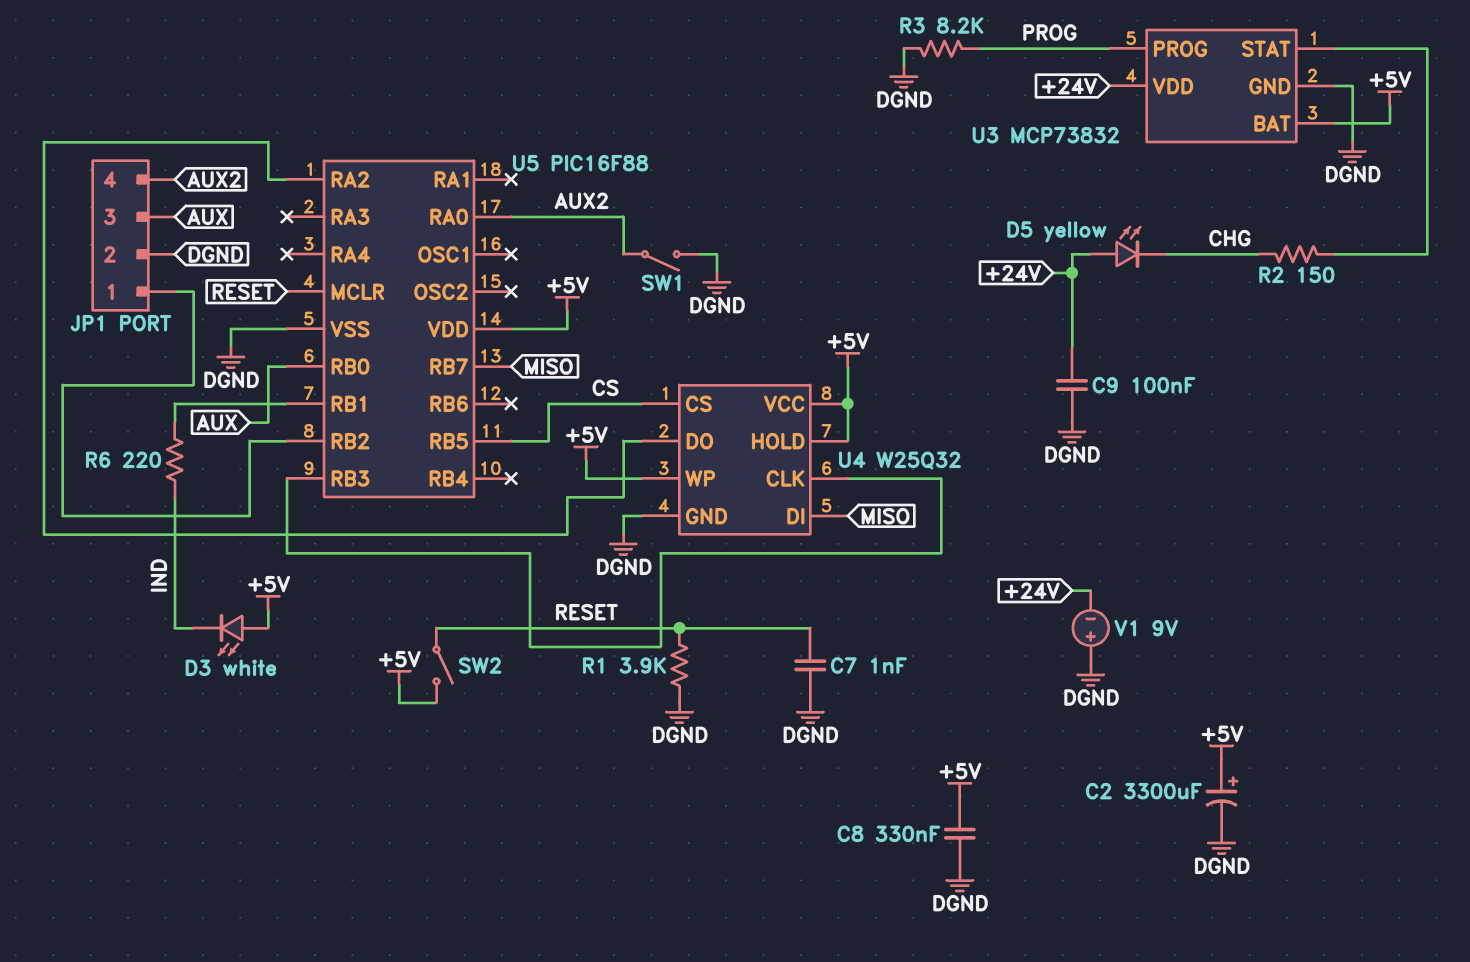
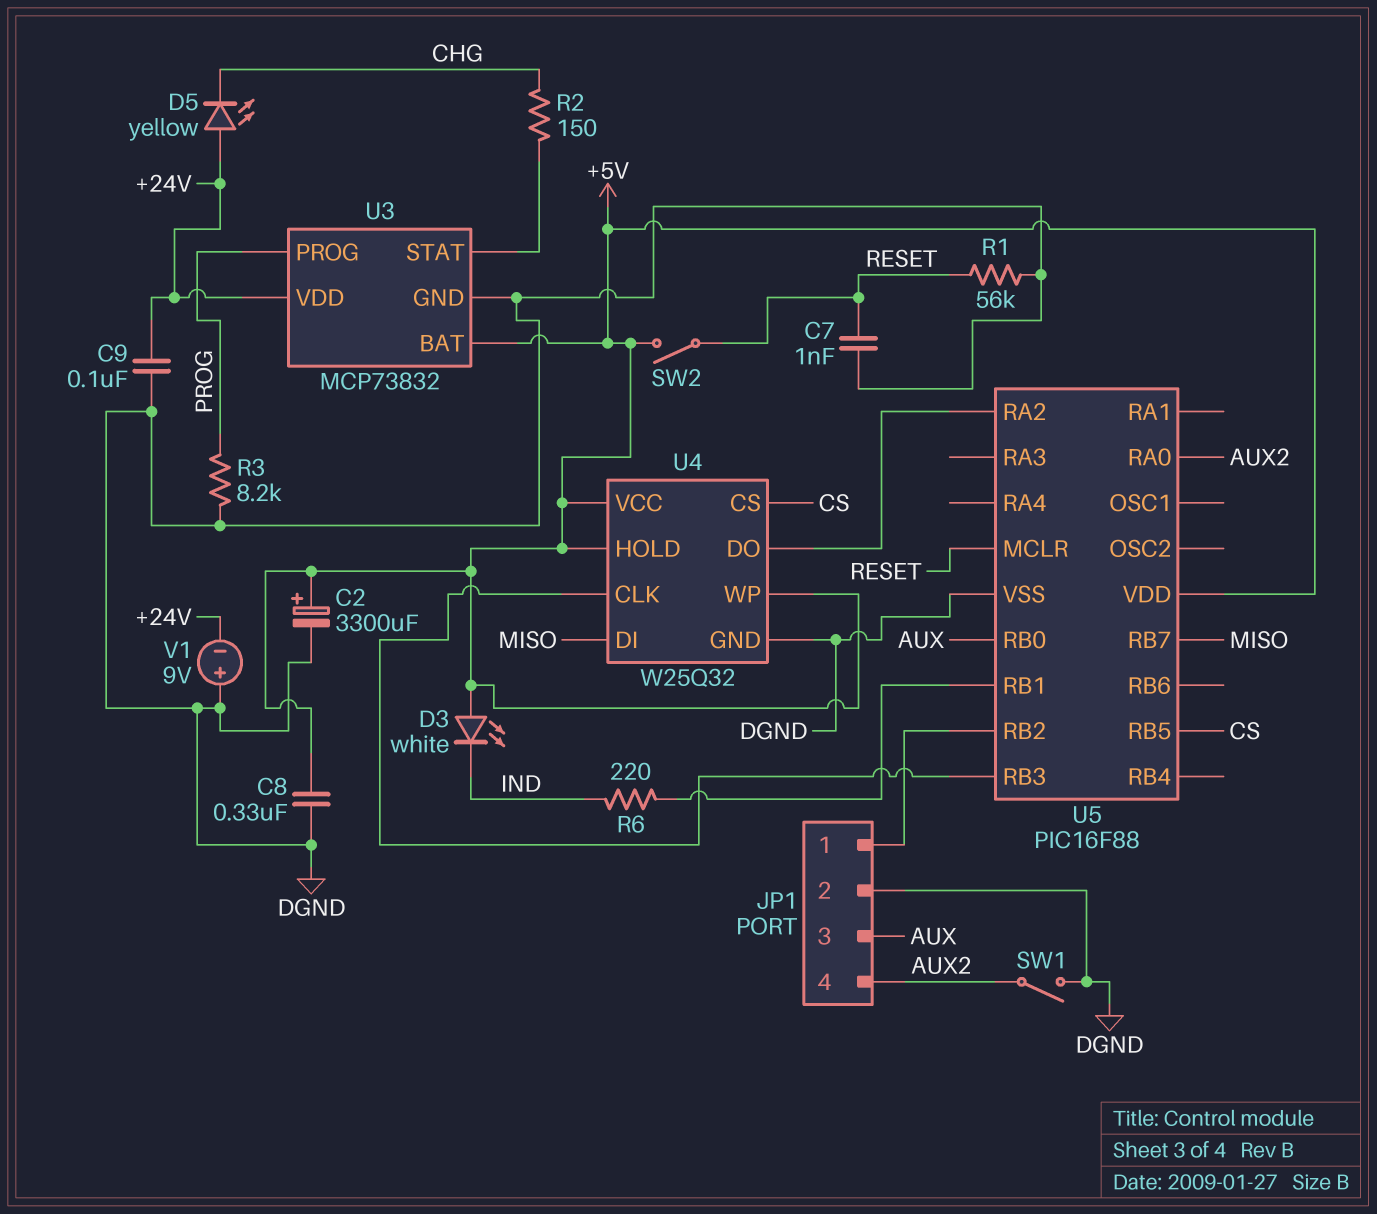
R1: 3.9k (DGND, RESET) -> 56k (DGND, RESET)

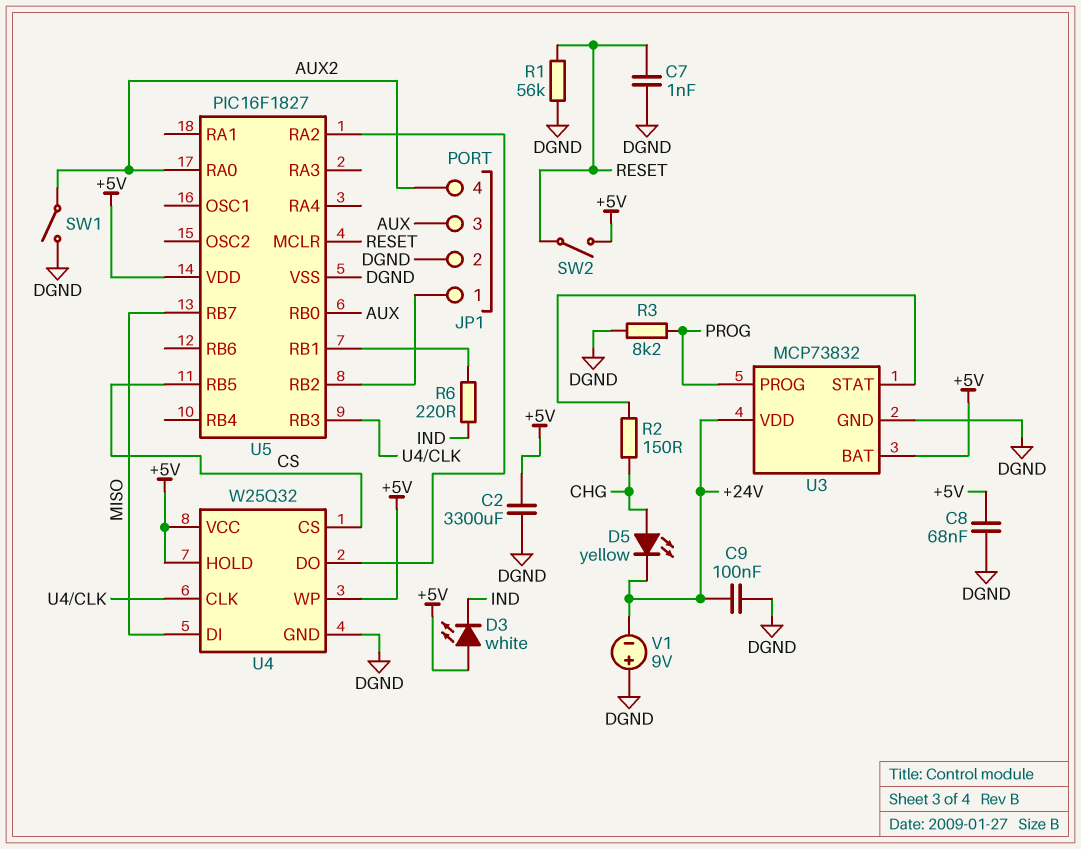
C2: 3300uF (plus +5V, minus DGND) -> 3300uF (+5V, DGND)
C8: 330nF (+5V, DGND) -> 68nF (+5V, DGND)
D5: LED yellow (A +24V, K CHG) -> LED yellow (A CHG, K +24V)
U5: PIC16F88 -> PIC16F1827

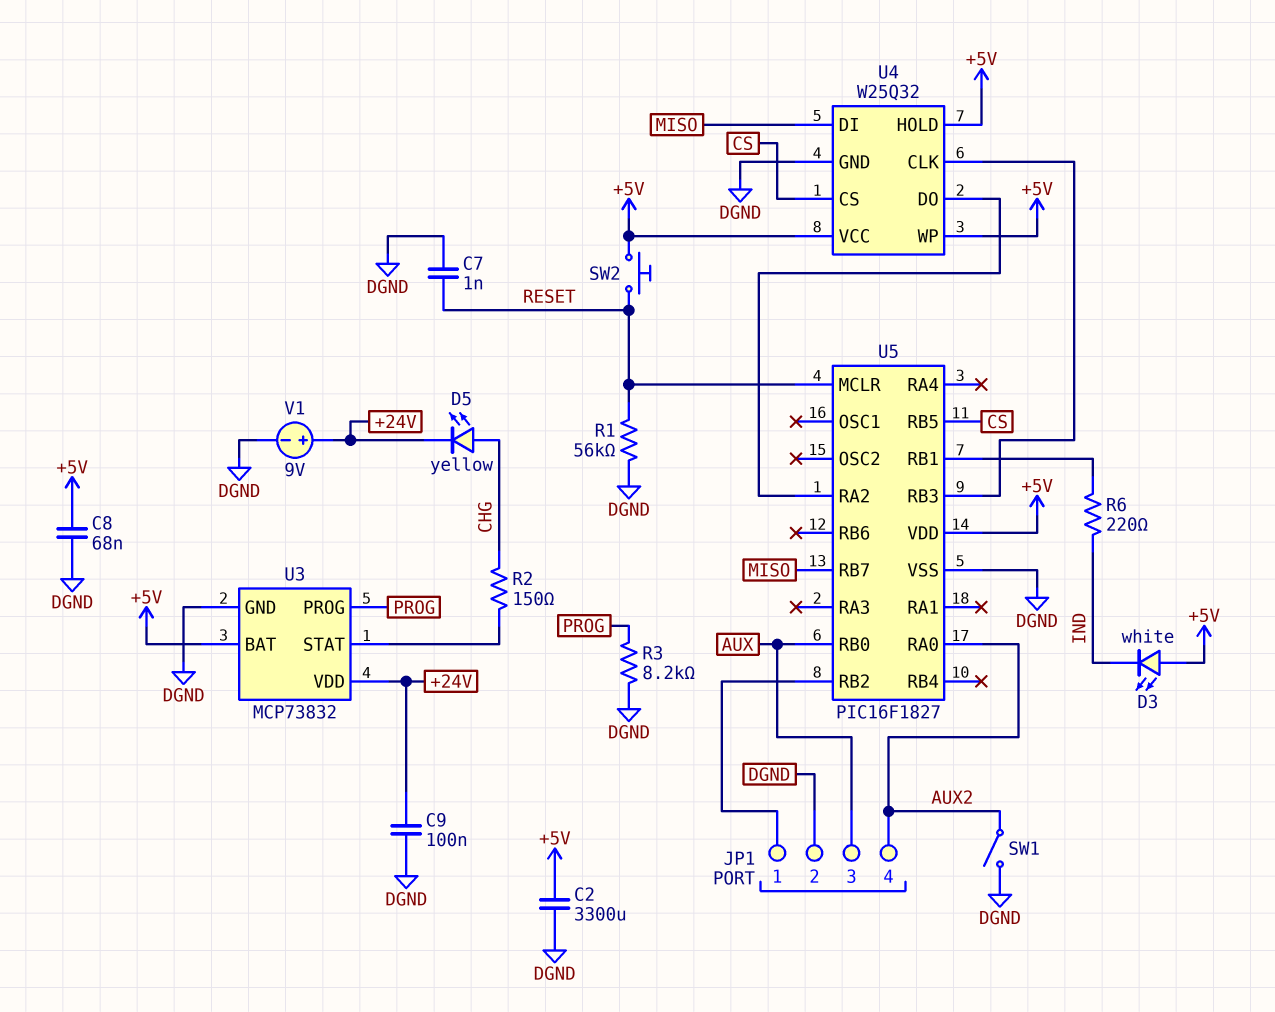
SW2: switch (+5V, RESET) -> button (+5V, RESET)
V1: 9V (plus DGND, minus +24V) -> 9V (plus +24V, minus DGND)

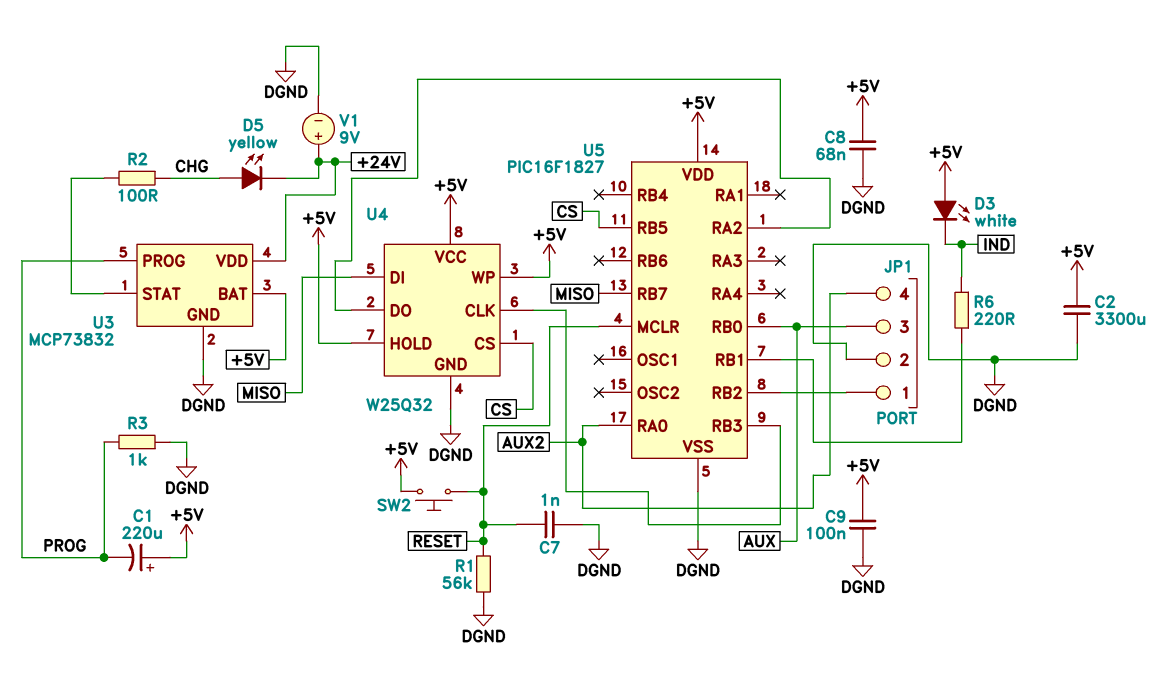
C1: none -> 220uF (plus +5V, minus PROG)
C9: 100nF (+24V, DGND) -> 100nF (+5V, DGND)
R2: 150 (CHG, U3/STAT) -> 100 (CHG, U3/STAT)
R3: 8.2k (DGND, PROG) -> 1k (DGND, PROG)
SW1: switch (AUX2, DGND) -> none

